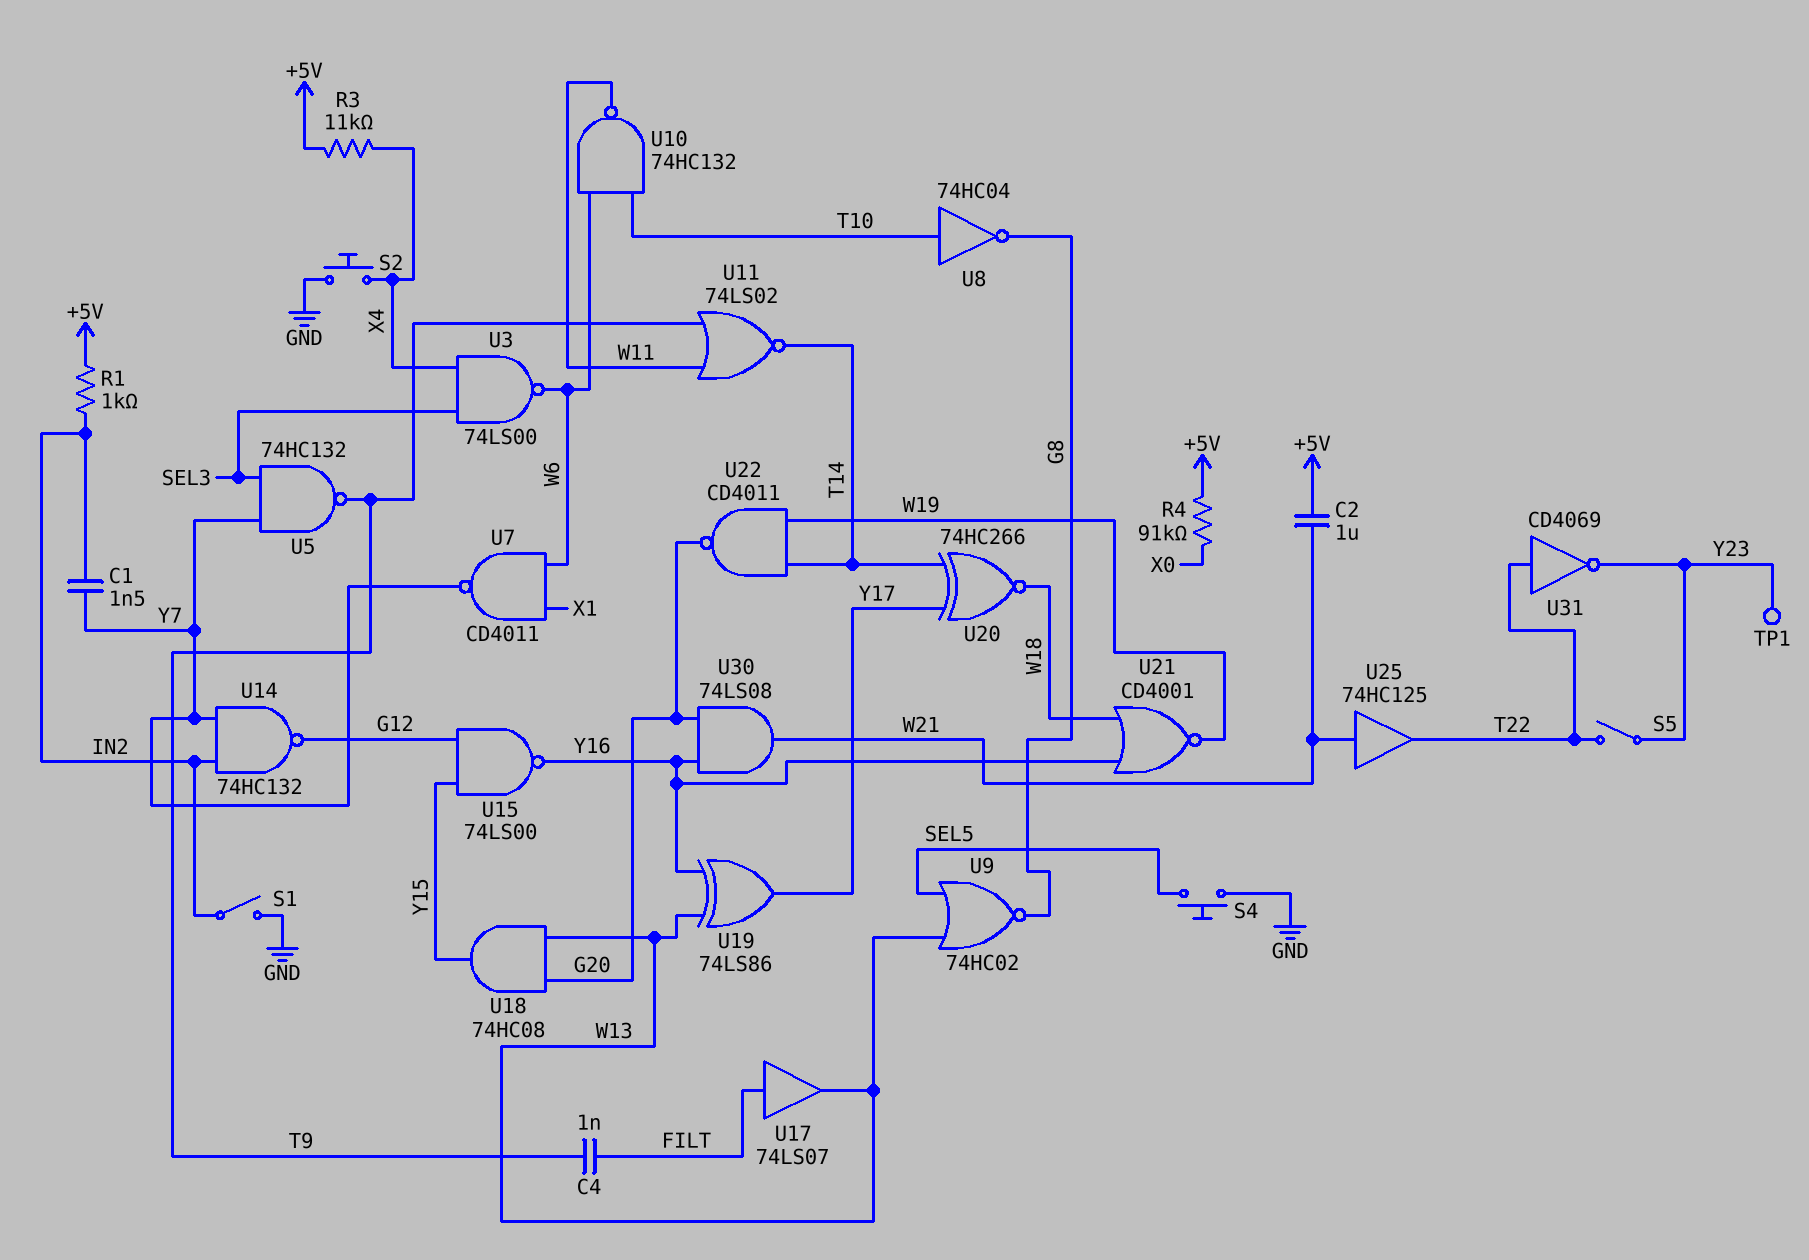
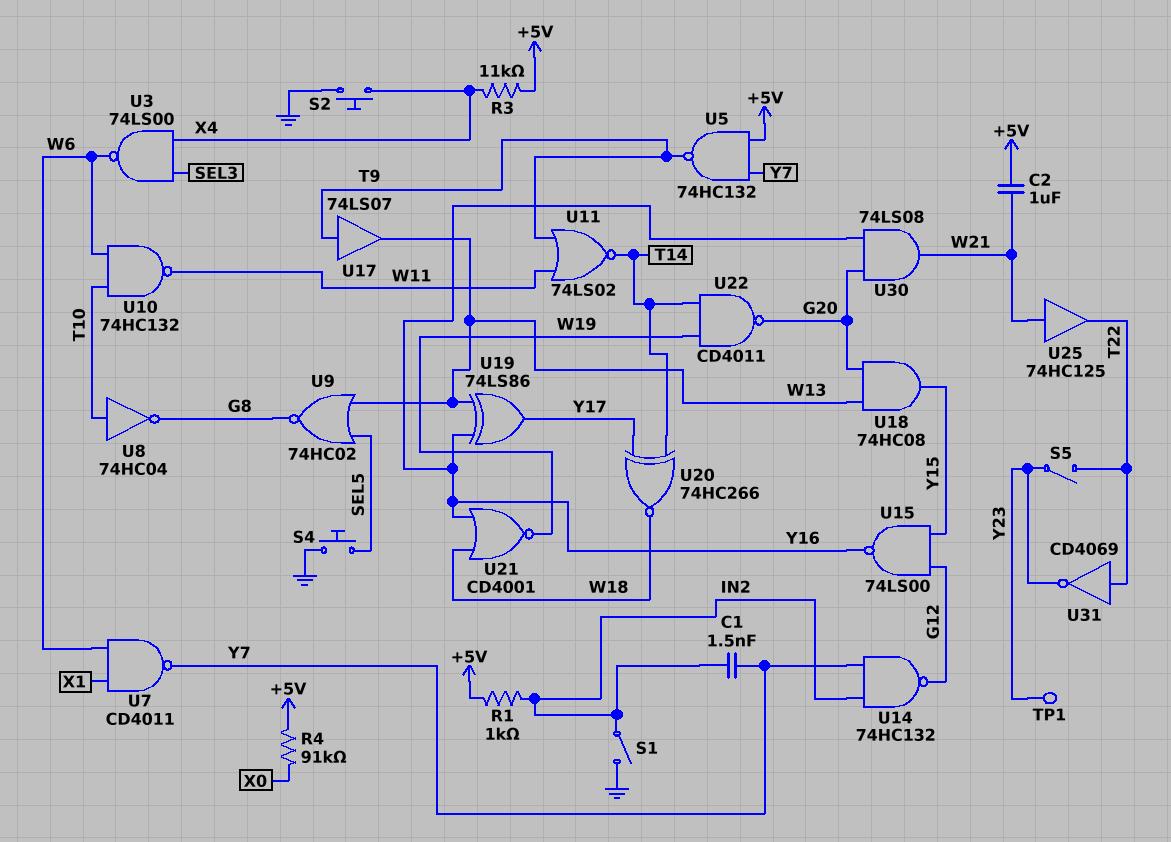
C4: 1nF (FILT, T9) -> none
U5: NAND 74HC132 (in SEL3, in Y7, out T9) -> NAND 74HC132 (in +5V, in Y7, out T9)
U17: buffer 74LS07 (in FILT, out W13) -> buffer 74LS07 (in T9, out W13)

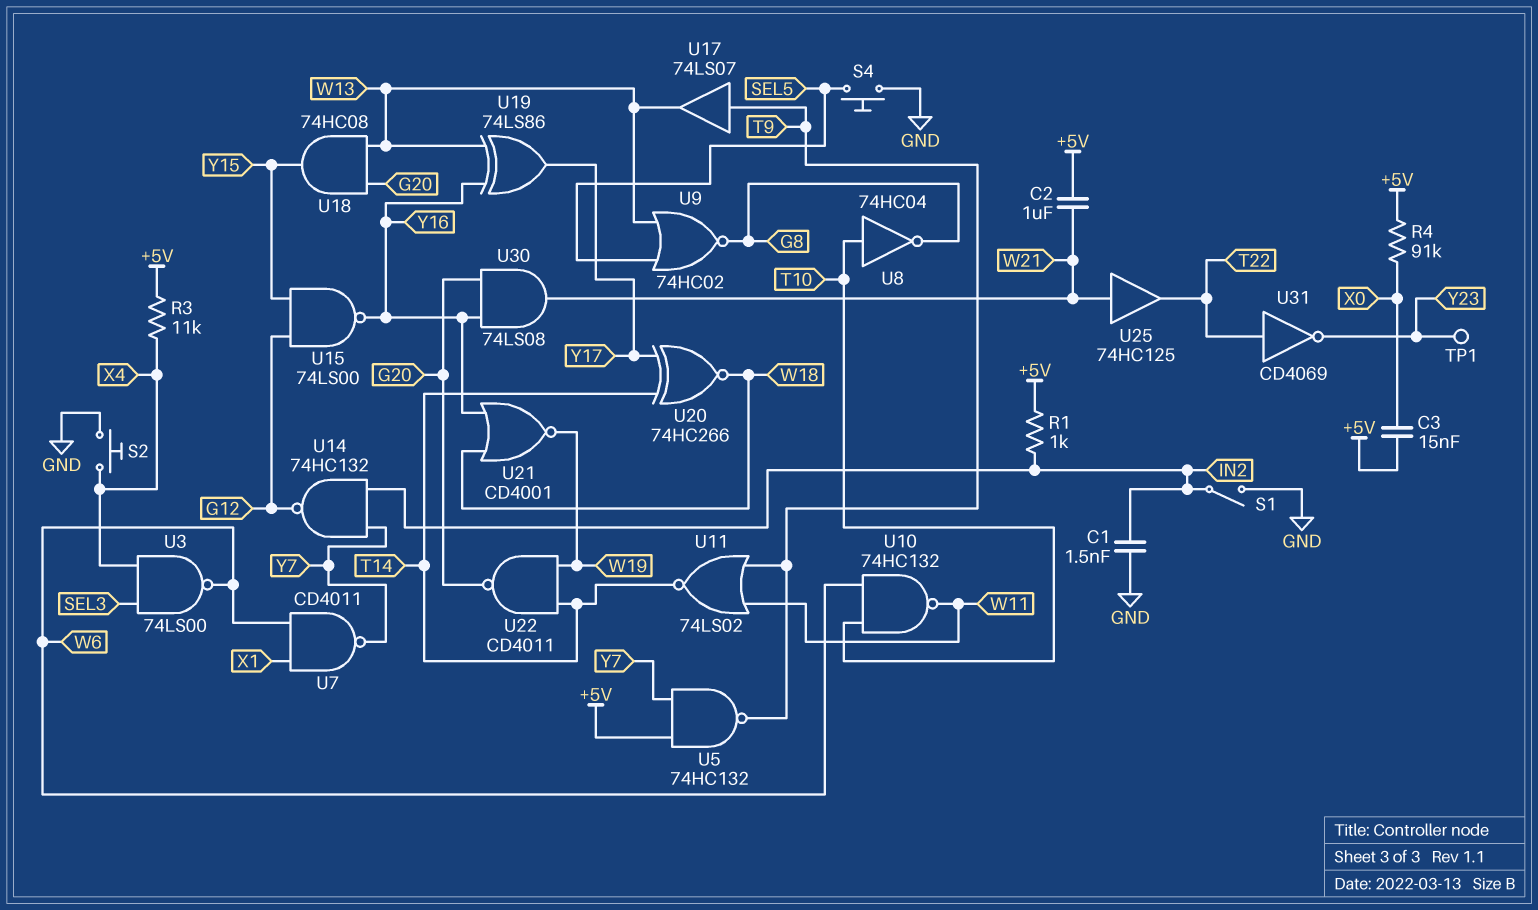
C1: 1.5nF (IN2, Y7) -> 1.5nF (GND, IN2)
C3: none -> 15nF (+5V, X0)
S5: switch (T22, Y23) -> none

